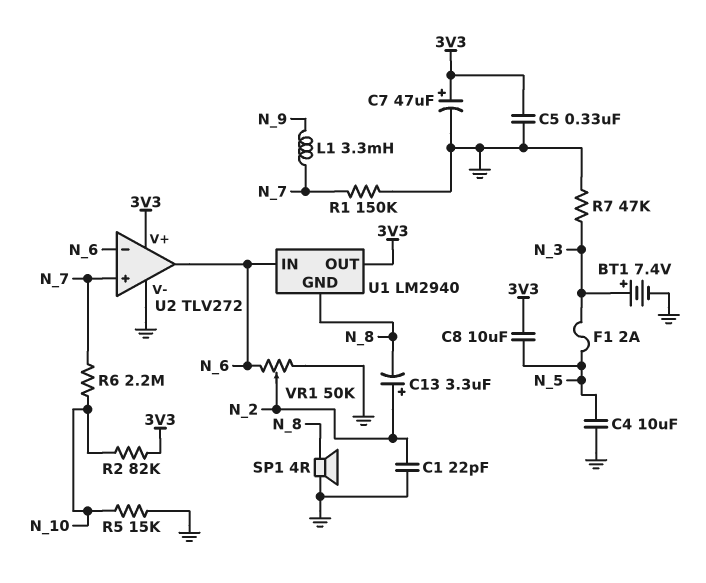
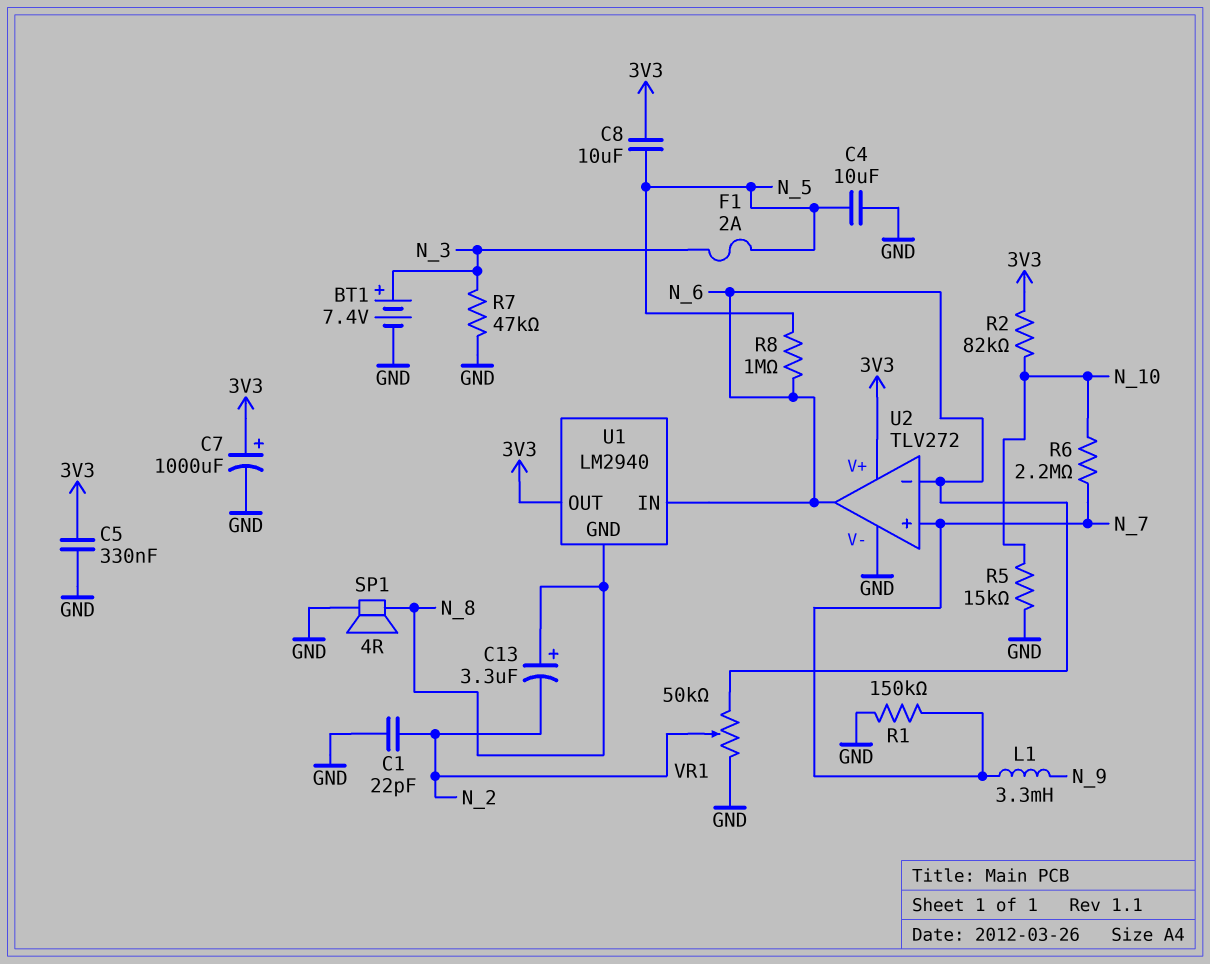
C7: 47uF (plus 3V3, minus GND) -> 1000uF (plus 3V3, minus GND)
C13: 3.3uF (plus N_2, minus N_8) -> 3.3uF (plus N_8, minus N_2)
R8: none -> 1M (N_5, N_6)

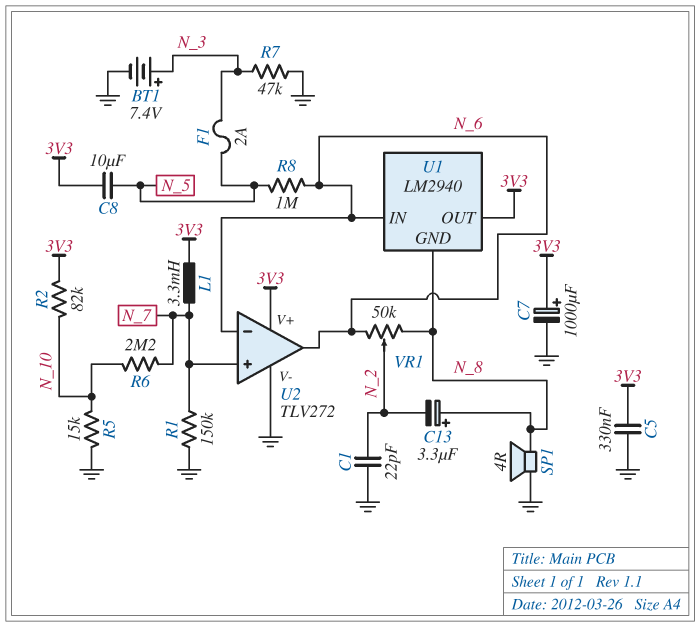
C4: 10uF (GND, N_5) -> none
L1: 3.3mH (N_7, N_9) -> 3.3mH (3V3, N_7)
VR1: 50k (GND, N_6, wiper N_2) -> 50k (N_6, N_8, wiper N_2)

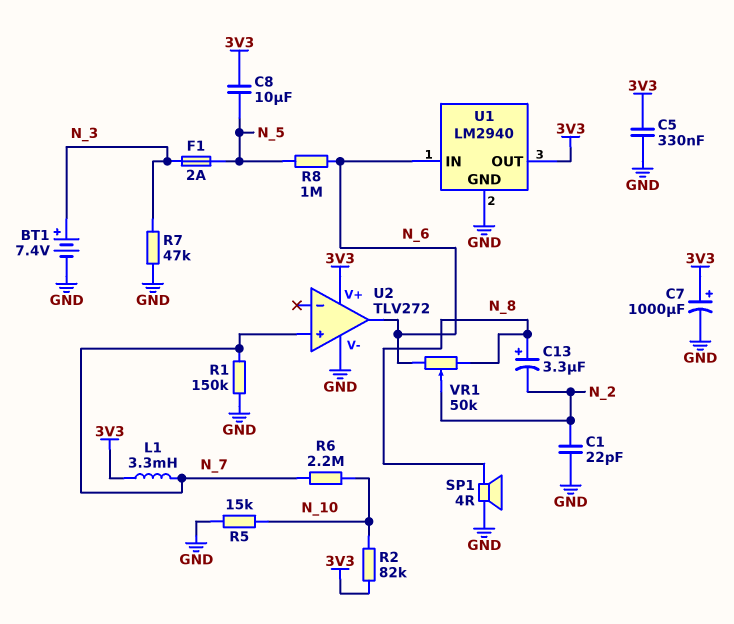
U1 pin GND: N_8 -> GND
U2 pin in-: N_6 -> none

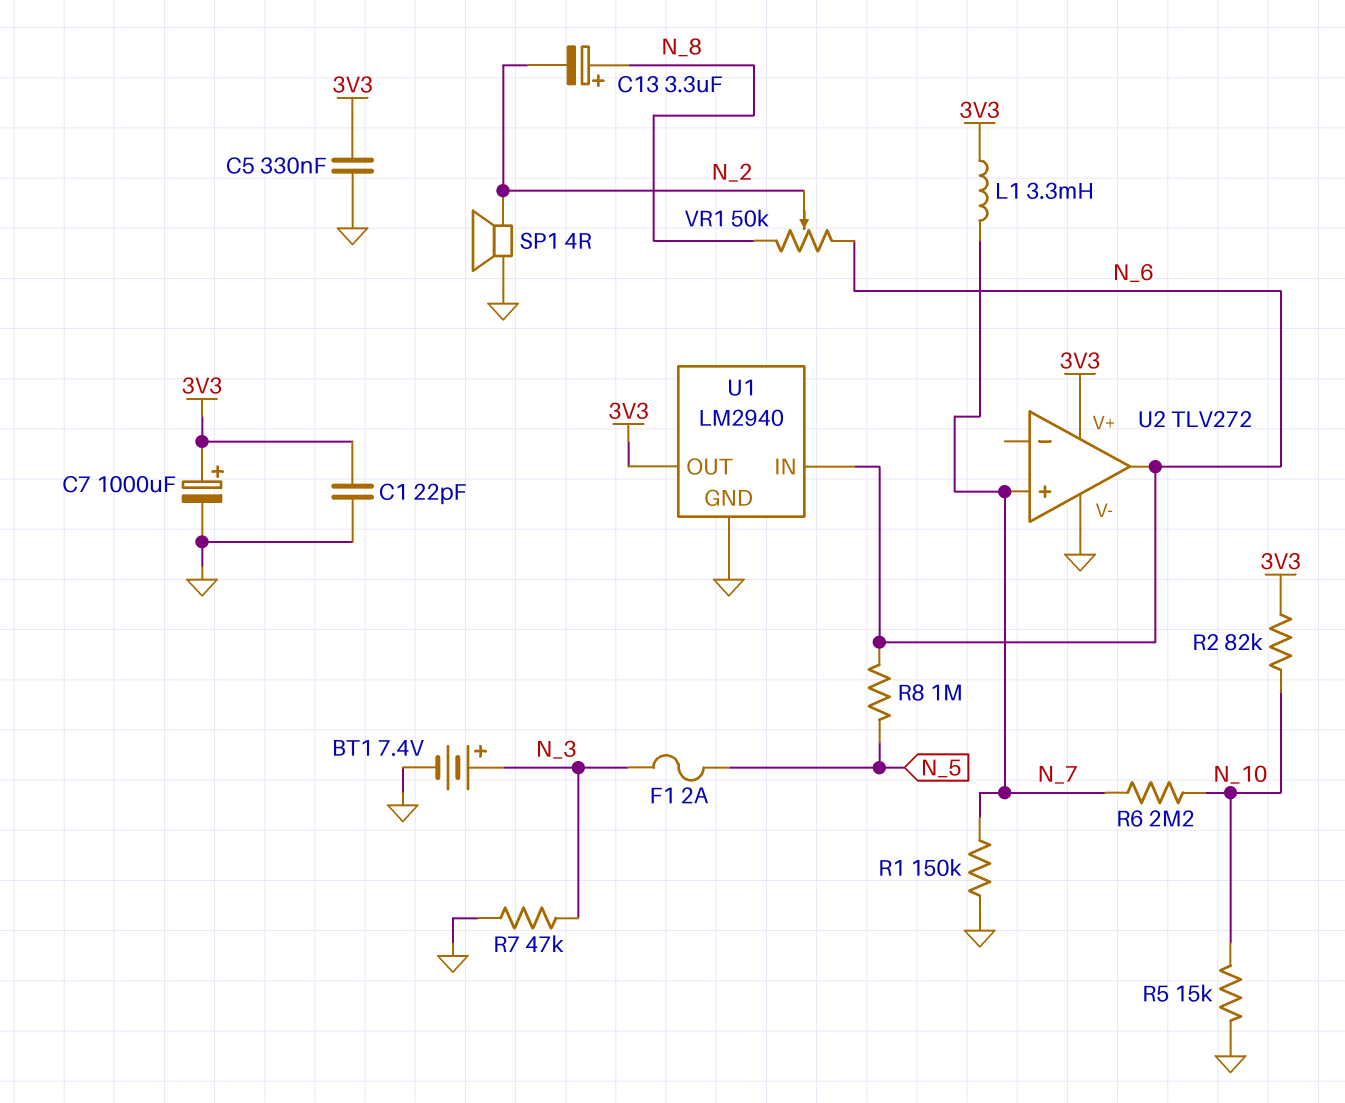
C1: 22pF (GND, N_2) -> 22pF (3V3, GND)
C8: 10uF (3V3, N_5) -> none
SP1: speaker 4R (GND, N_8) -> speaker 4R (GND, N_2)

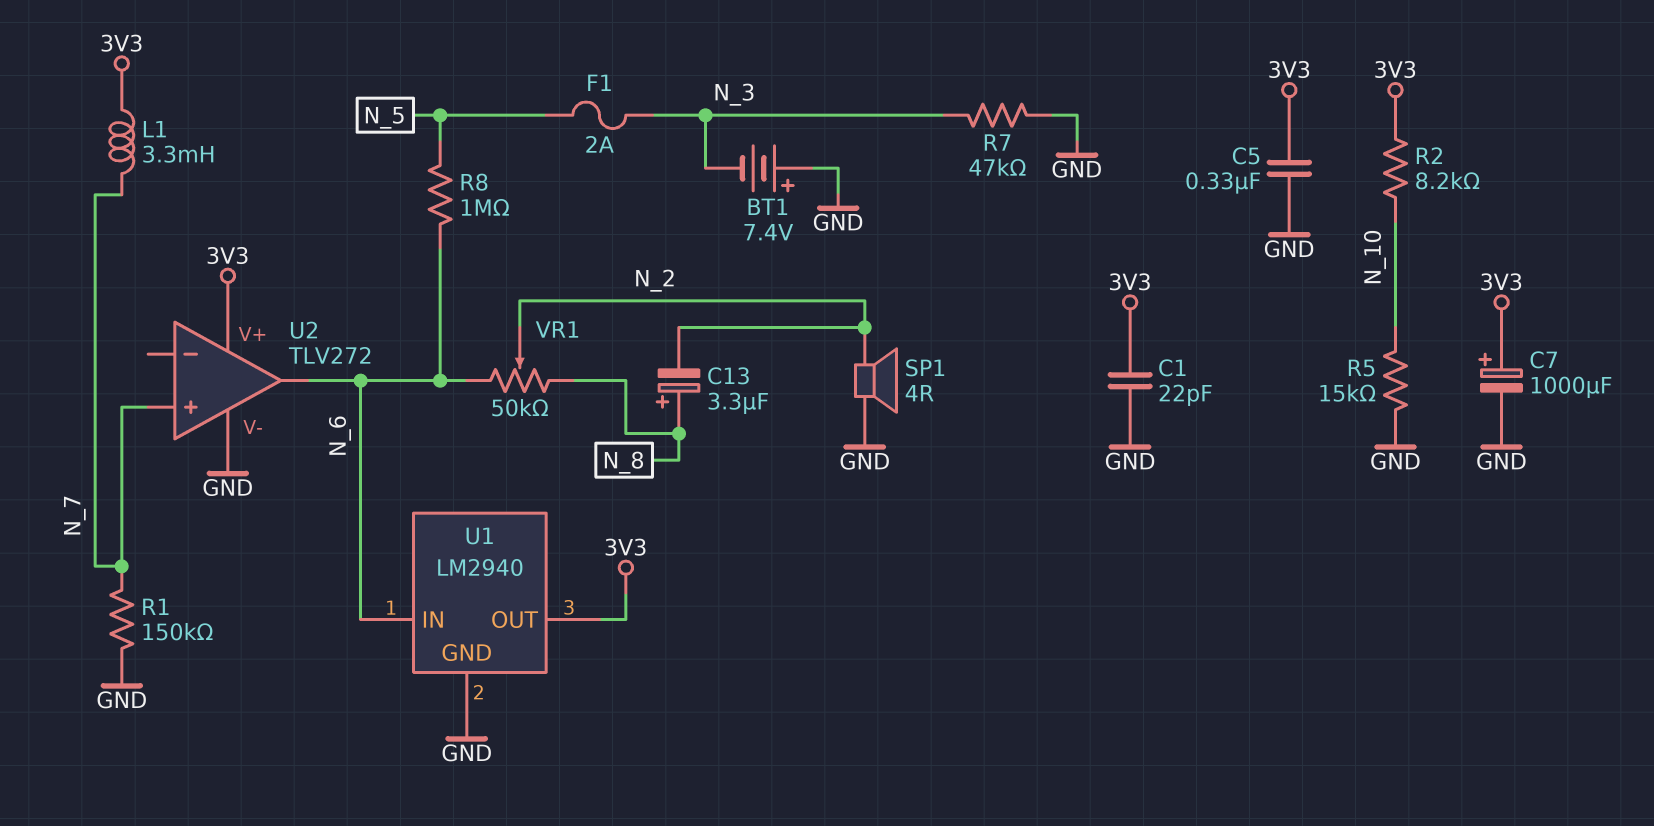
BT1: 7.4V (plus N_3, minus GND) -> 7.4V (plus GND, minus N_3)
R2: 82k (3V3, N_10) -> 8.2k (3V3, N_10)
R6: 2.2M (N_7, N_10) -> none

